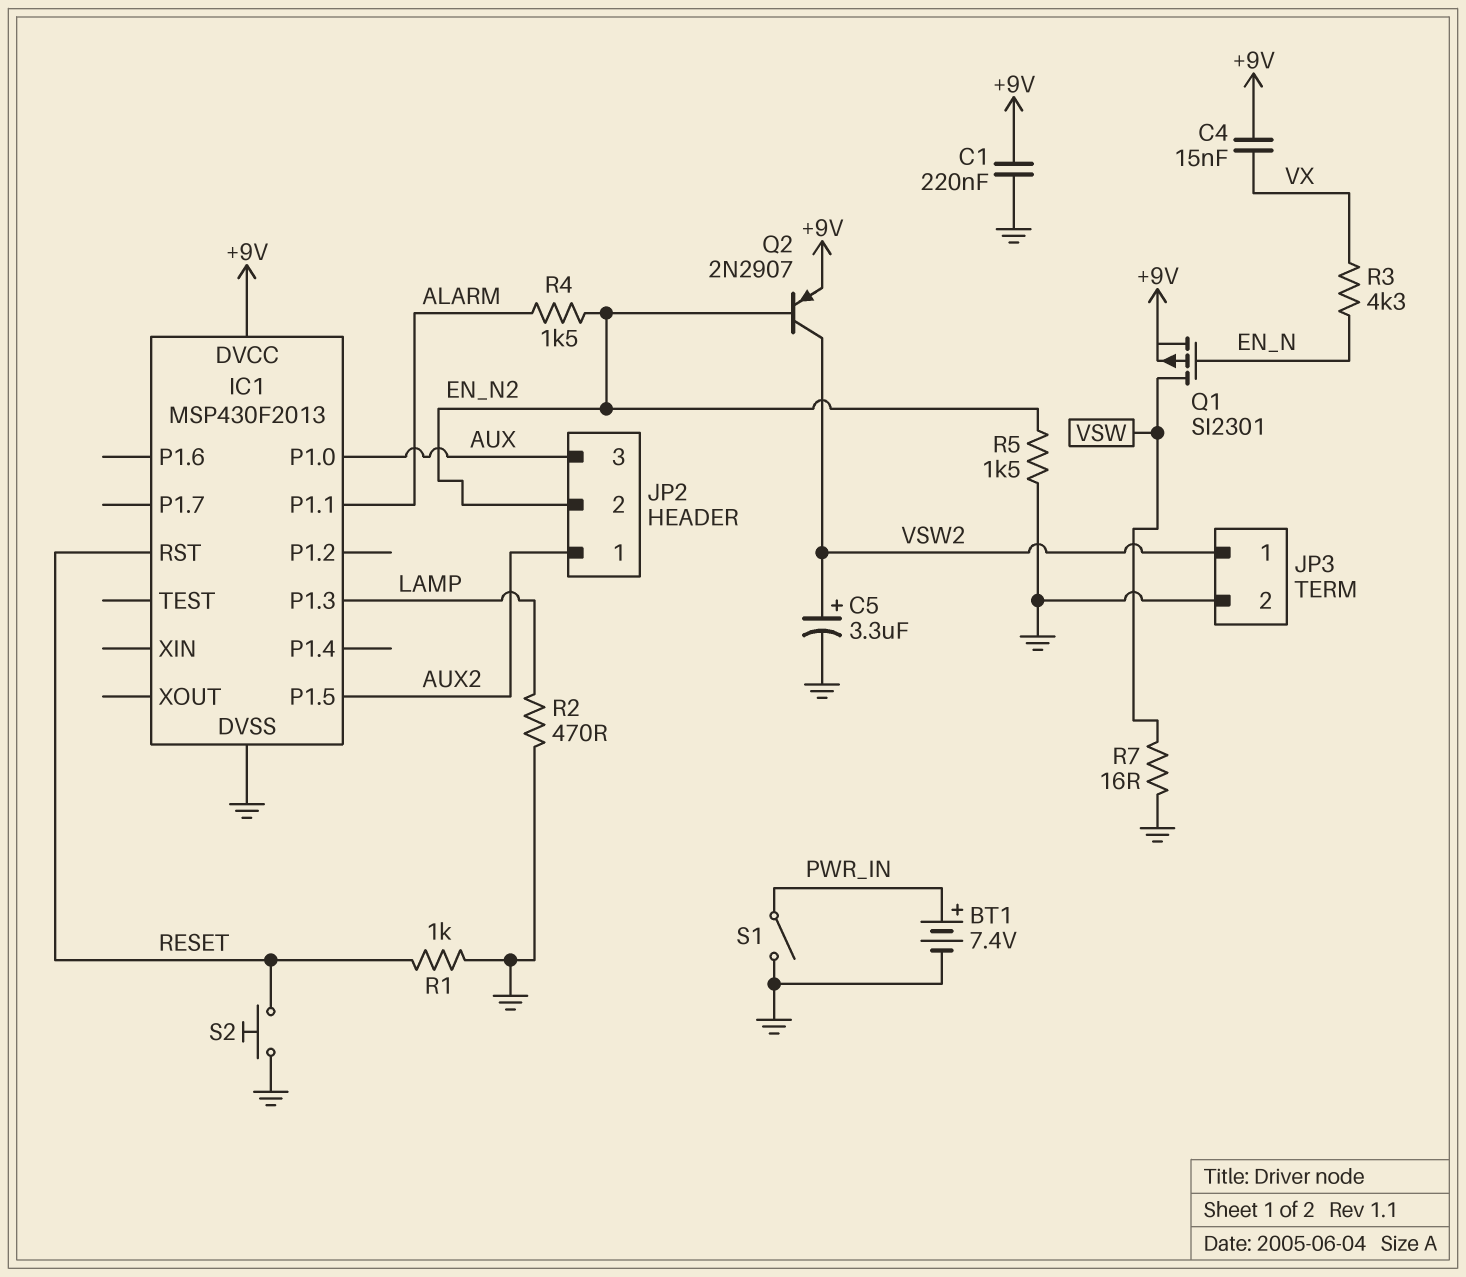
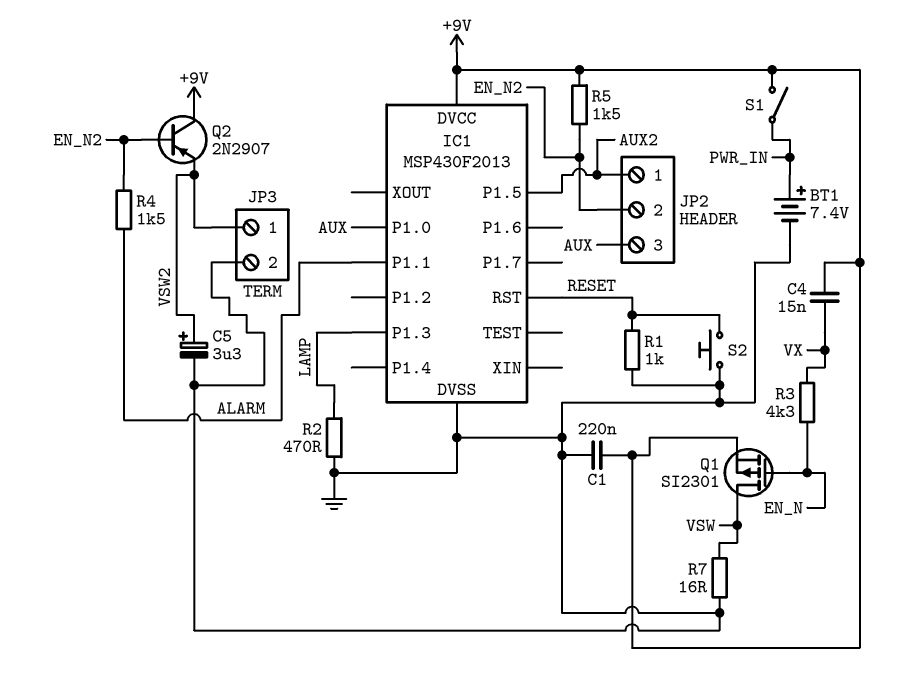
Q2: PNP 2N2907 (B EN_N2, C VSW2, E +9V) -> PNP 2N2907 (B EN_N2, C +9V, E VSW2)
R5: 1.5k (EN_N2, GND) -> 1.5k (+9V, EN_N2)
S1: switch (GND, PWR_IN) -> switch (+9V, PWR_IN)

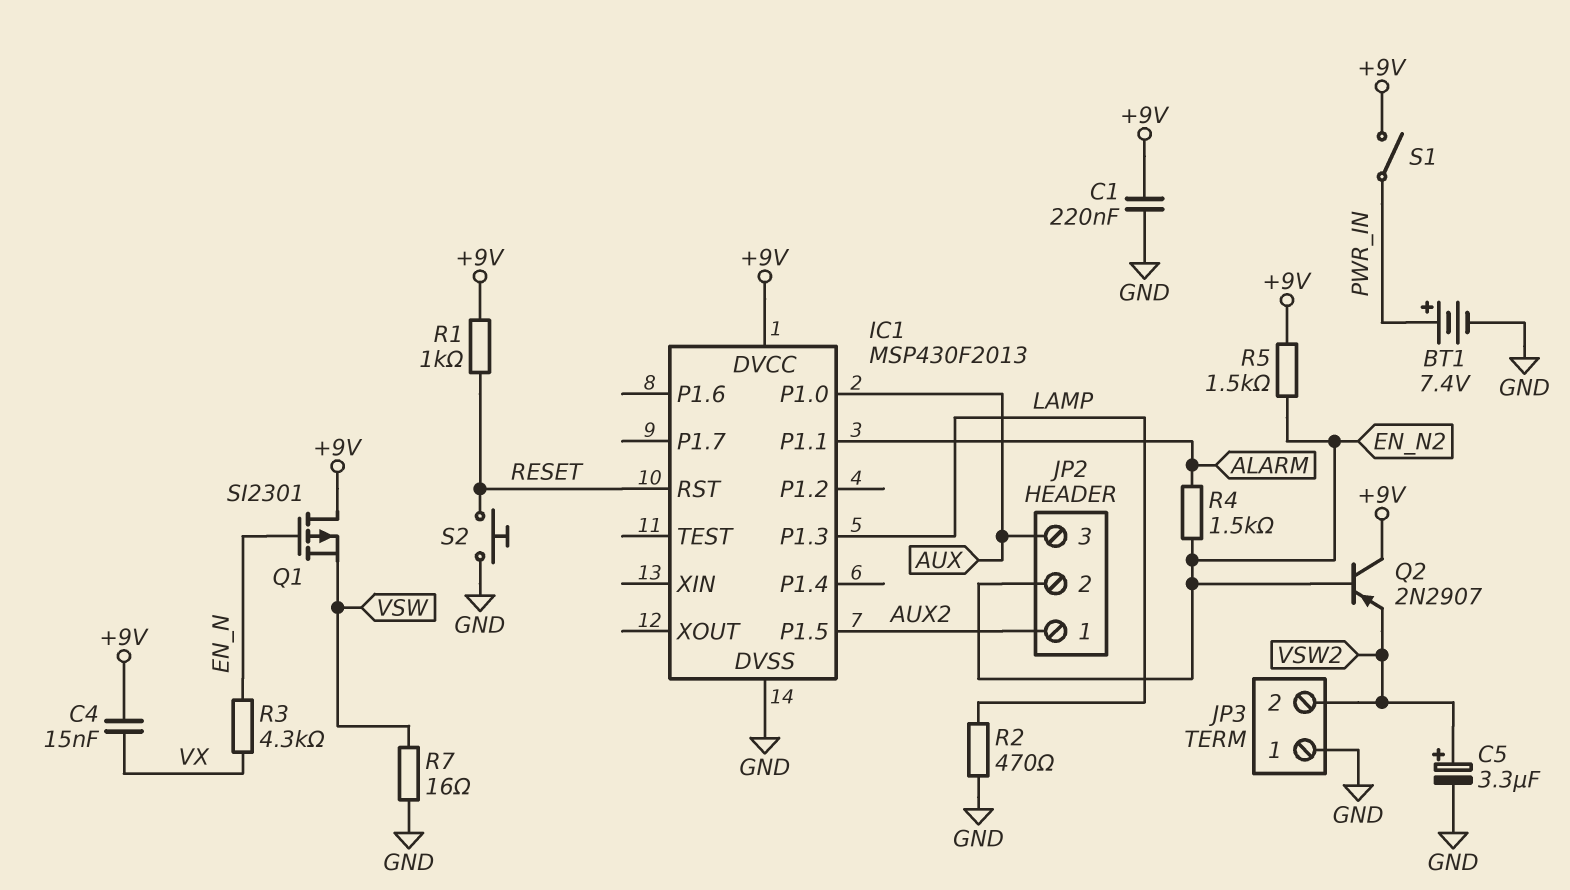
JP3 pin 1: VSW2 -> GND
JP3 pin 2: GND -> VSW2
Q1: PMOS SI2301 (G EN_N, D VSW, S +9V) -> PMOS SI2301 (G EN_N, D +9V, S VSW)
R1: 1k (GND, RESET) -> 1k (+9V, RESET)

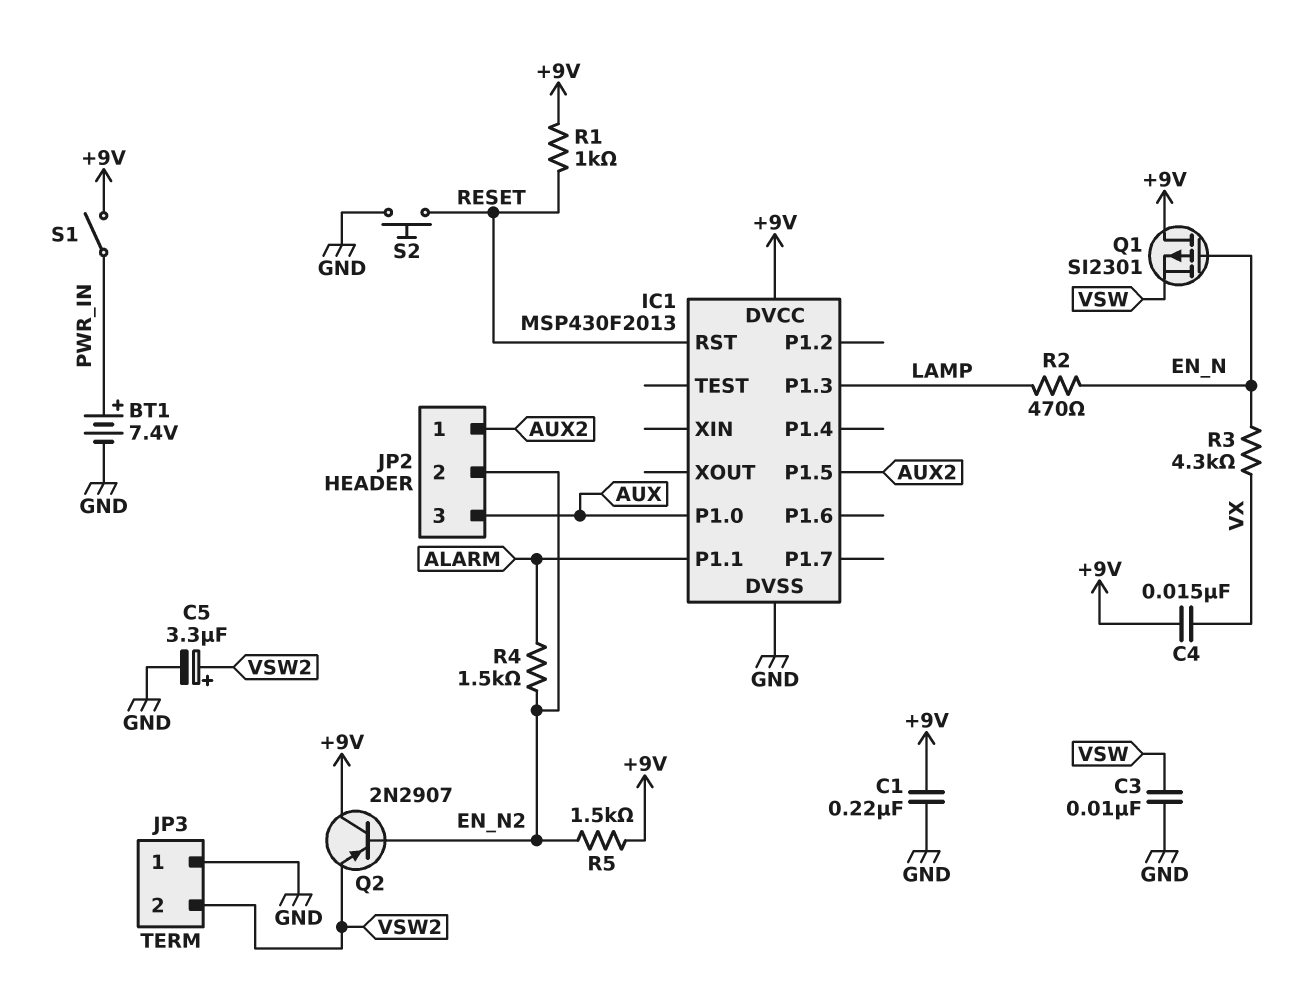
C3: none -> 10nF (GND, VSW)
R2: 470 (GND, LAMP) -> 470 (EN_N, LAMP)
R7: 16 (GND, VSW) -> none

